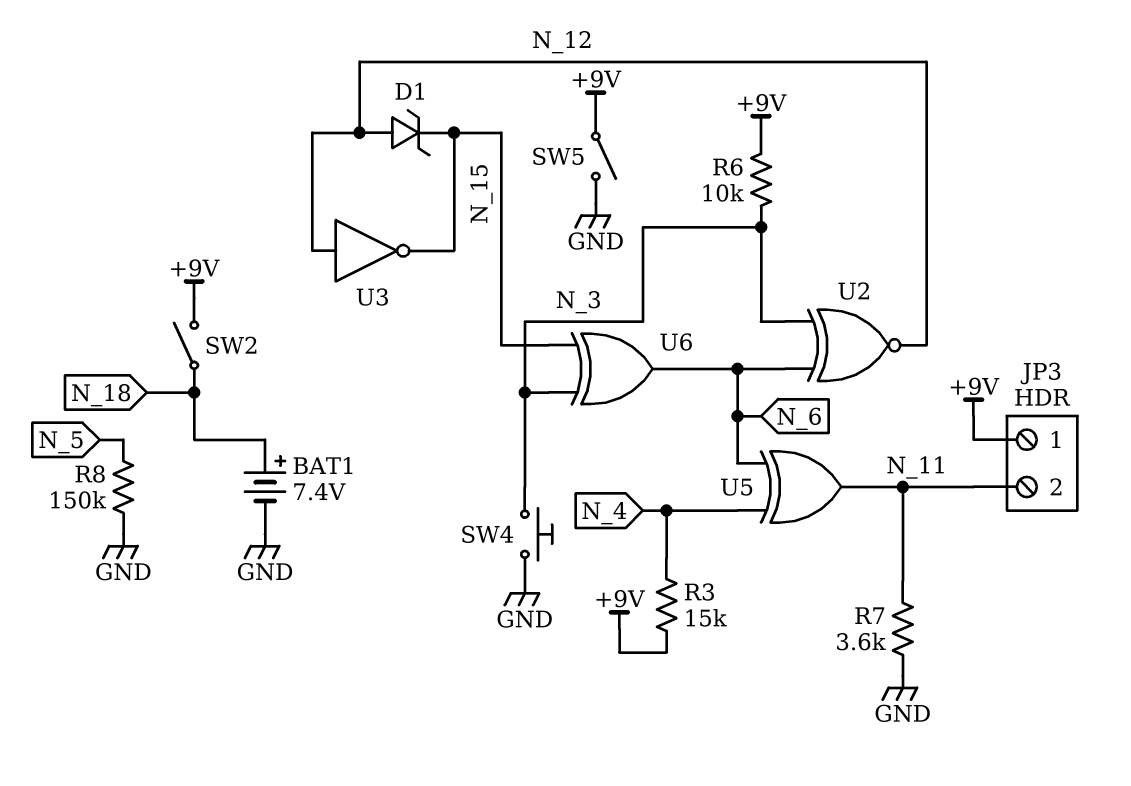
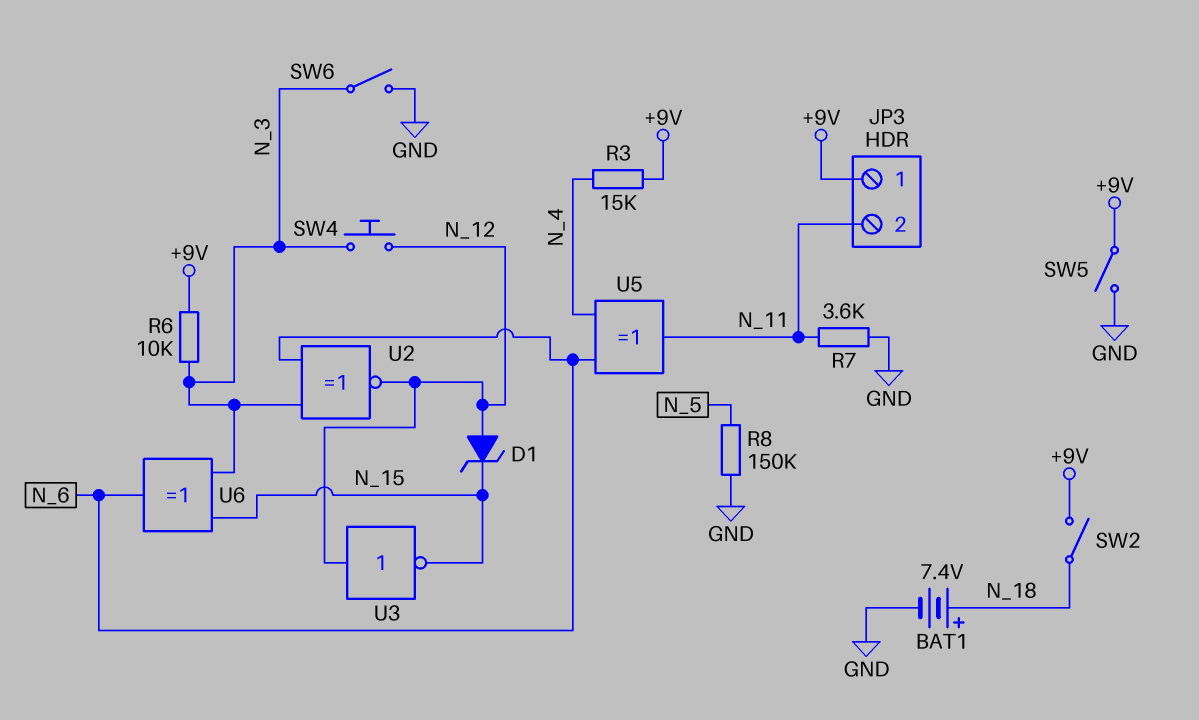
SW4: button (GND, N_3) -> button (N_3, N_12)
SW6: none -> switch (GND, N_3)

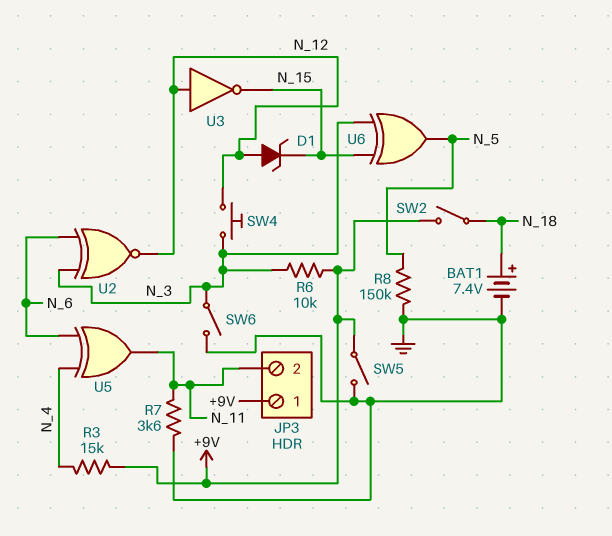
U6: XOR (in N_3, in N_15, out N_6) -> XOR (in N_3, in N_15, out N_5)

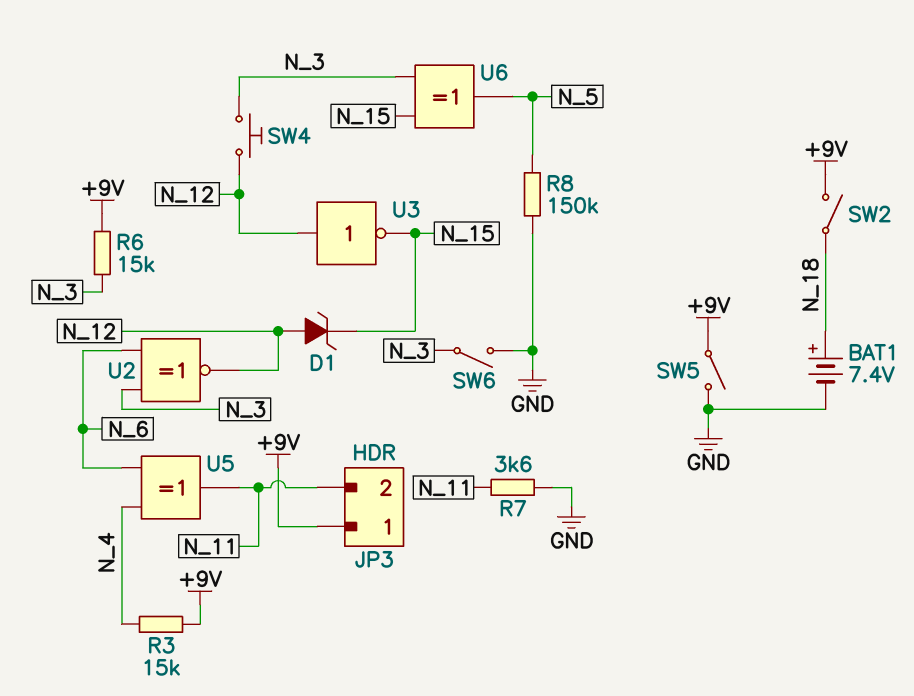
R6: 10k (+9V, N_3) -> 15k (+9V, N_3)

